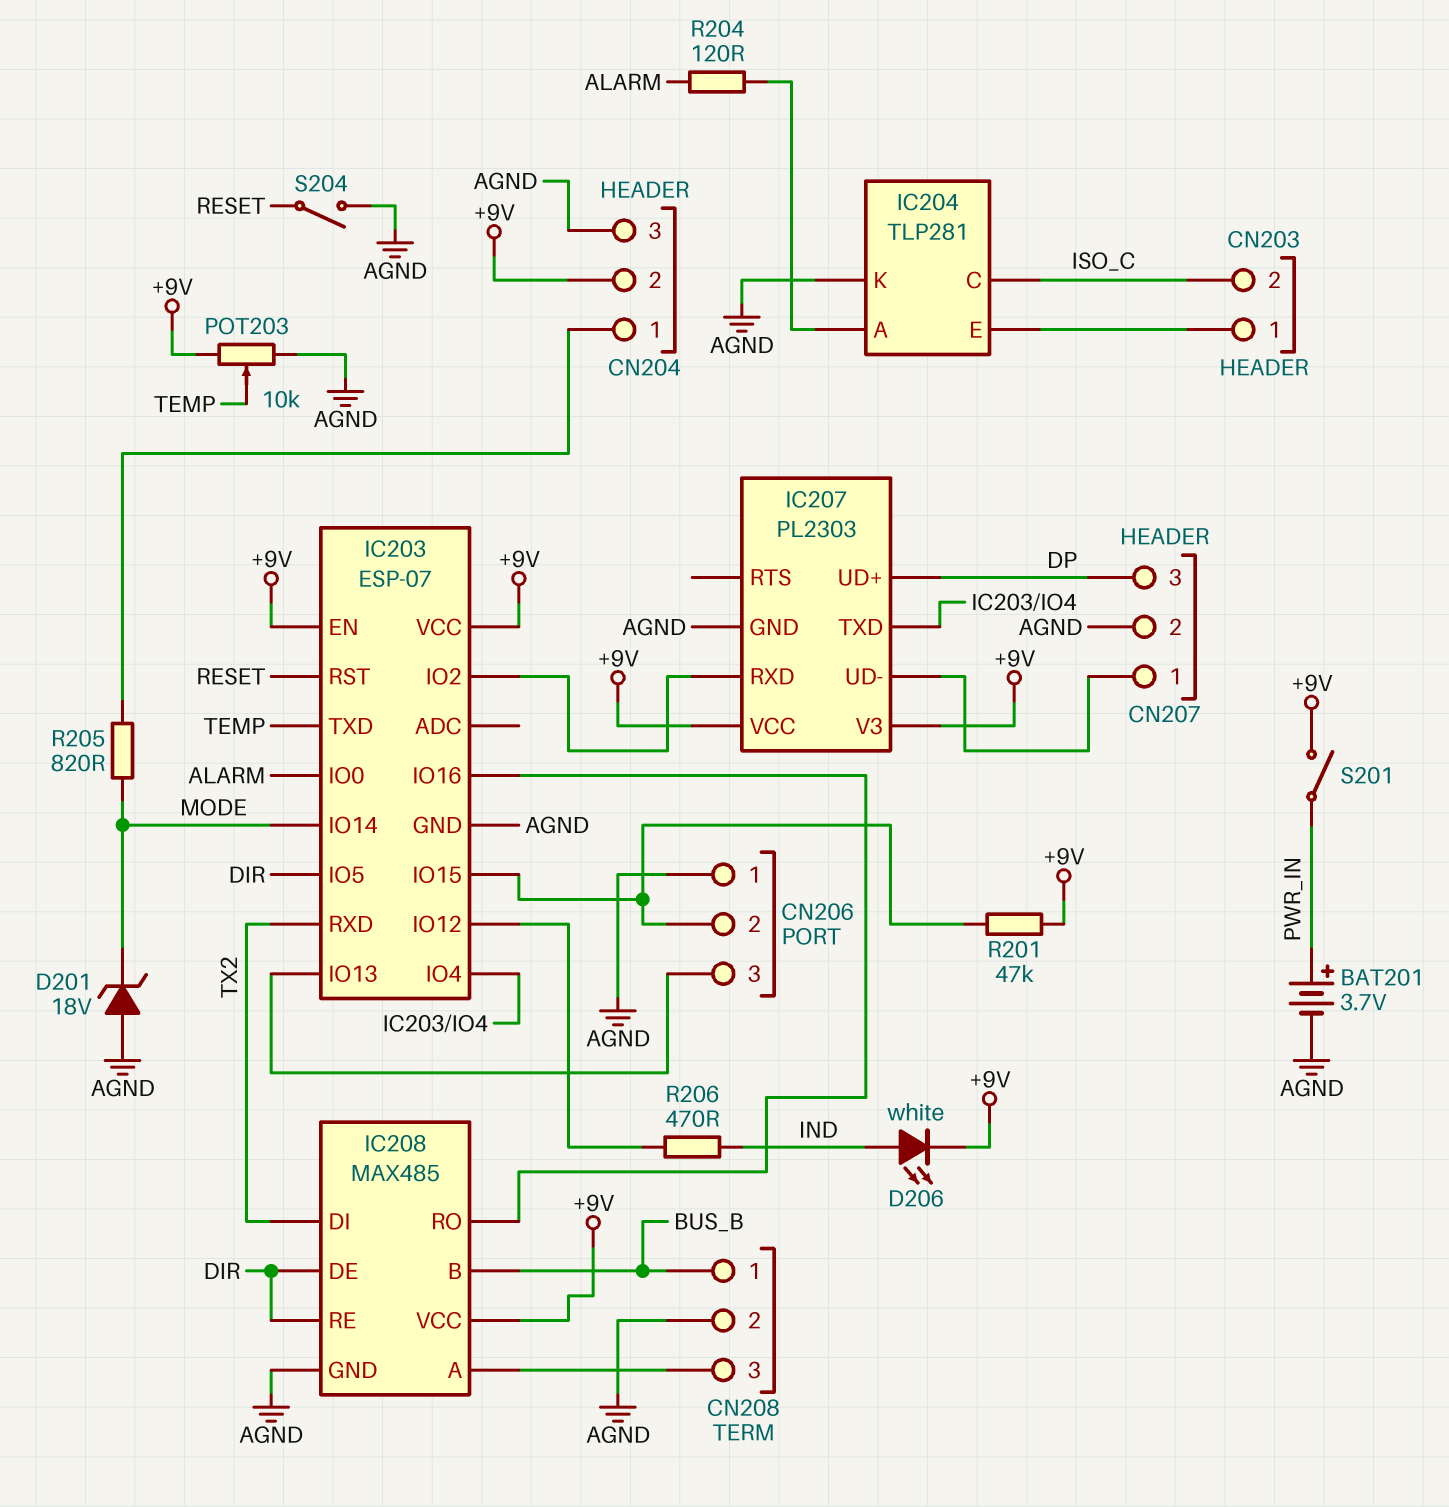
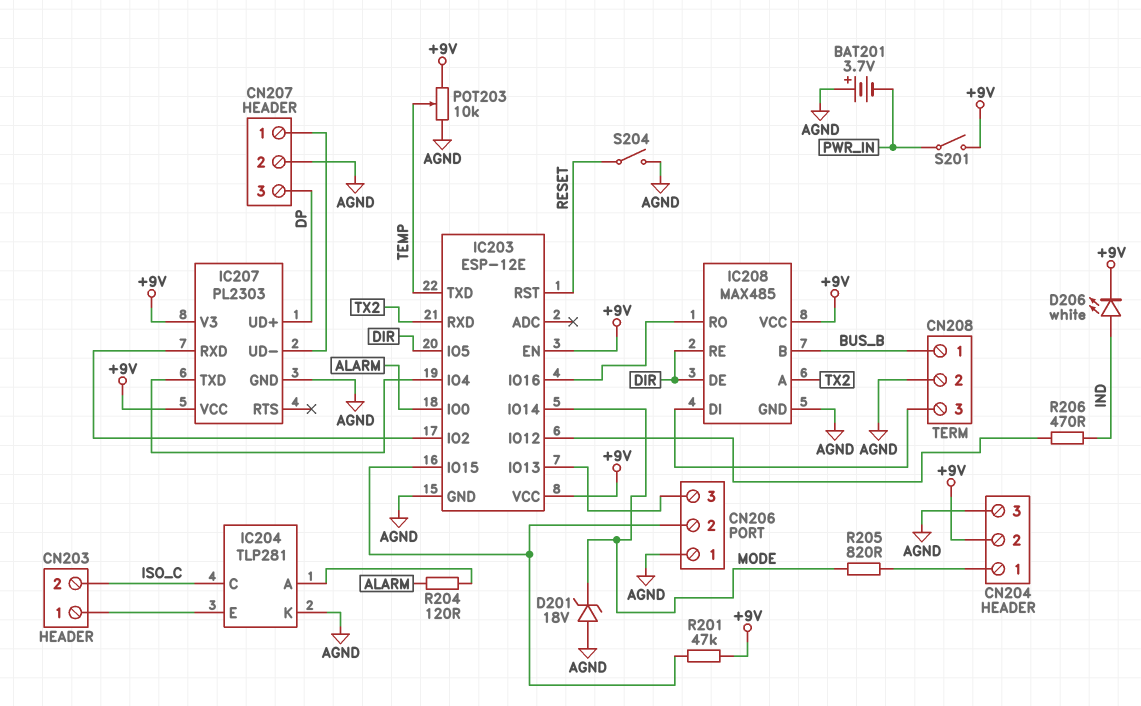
BAT201: 3.7V (plus PWR_IN, minus AGND) -> 3.7V (plus AGND, minus PWR_IN)
IC203: ESP-07 -> ESP-12E
IC208 pin A: CN208/3 -> TX2
IC208 pin DI: TX2 -> CN208/3

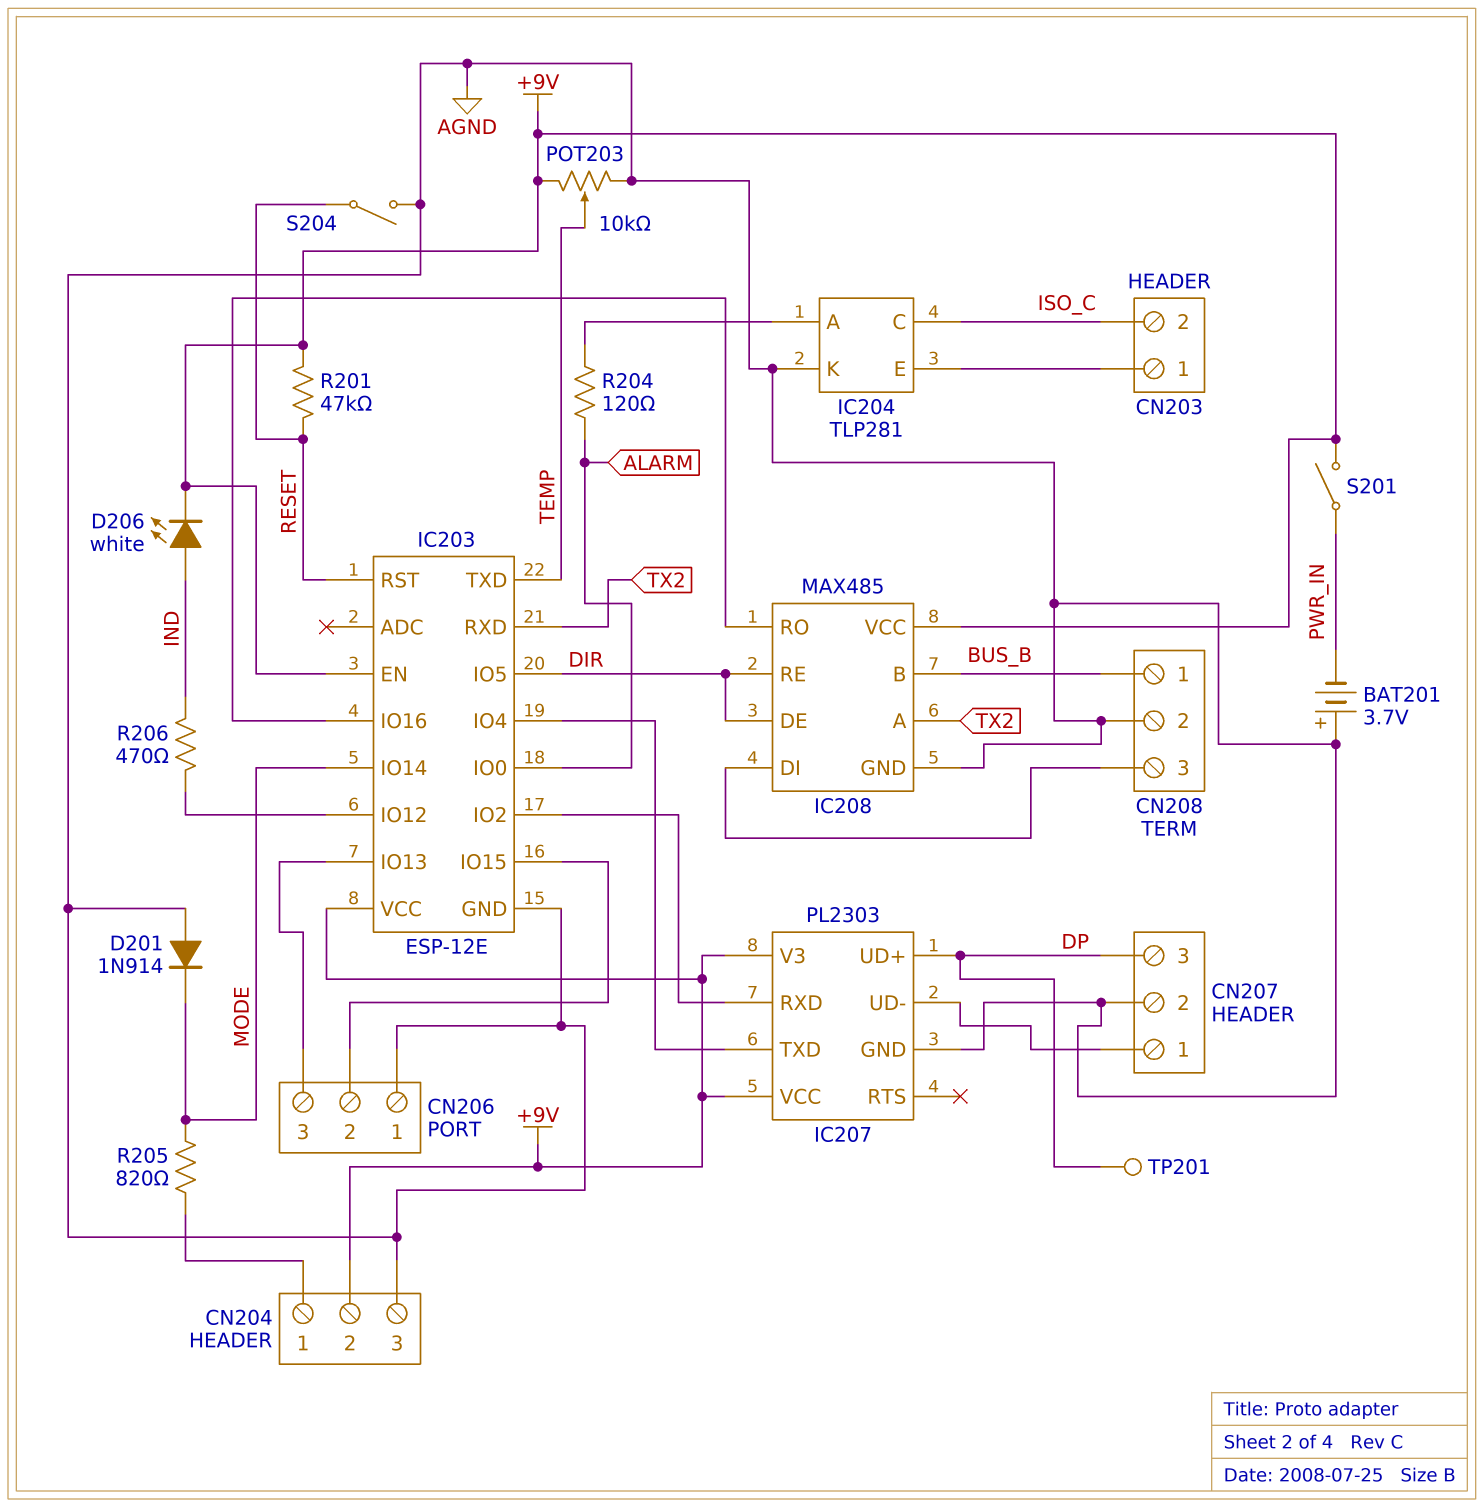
D201: zener 18V (A AGND, K MODE) -> diode 1N914 (A AGND, K MODE)
R201: 47k (+9V, CN206/2) -> 47k (+9V, RESET)
TP201: none -> test point (DP)

